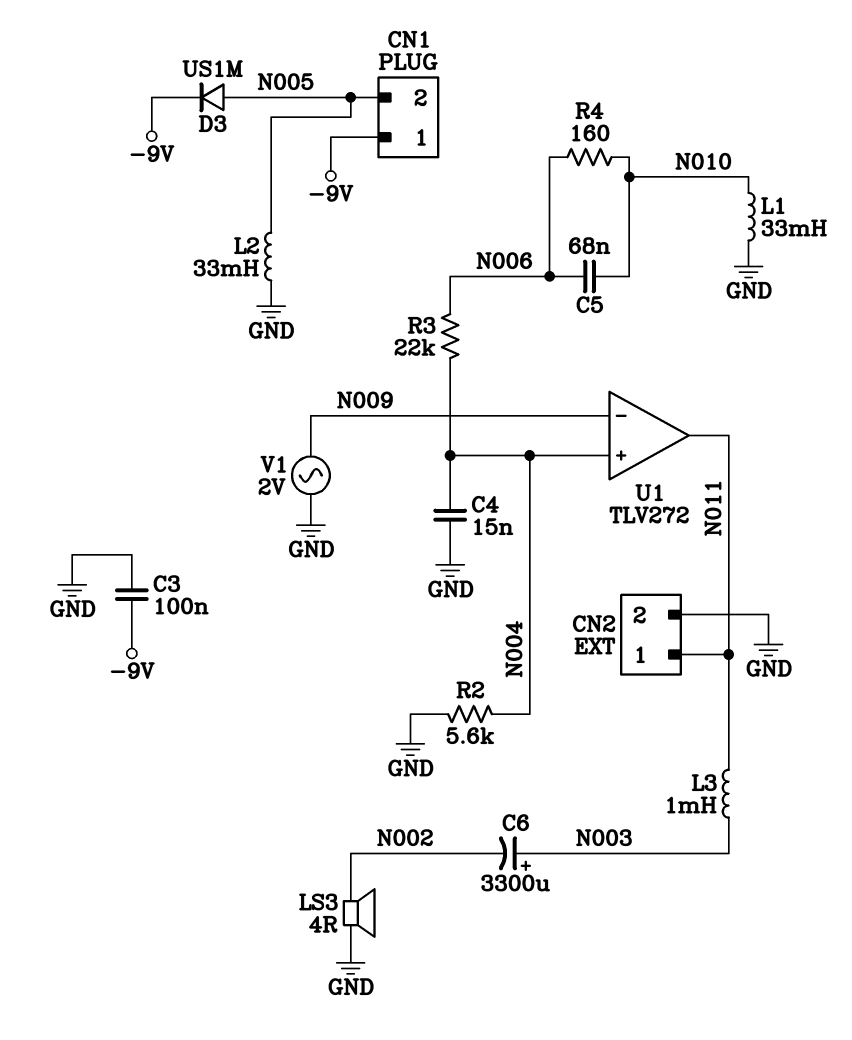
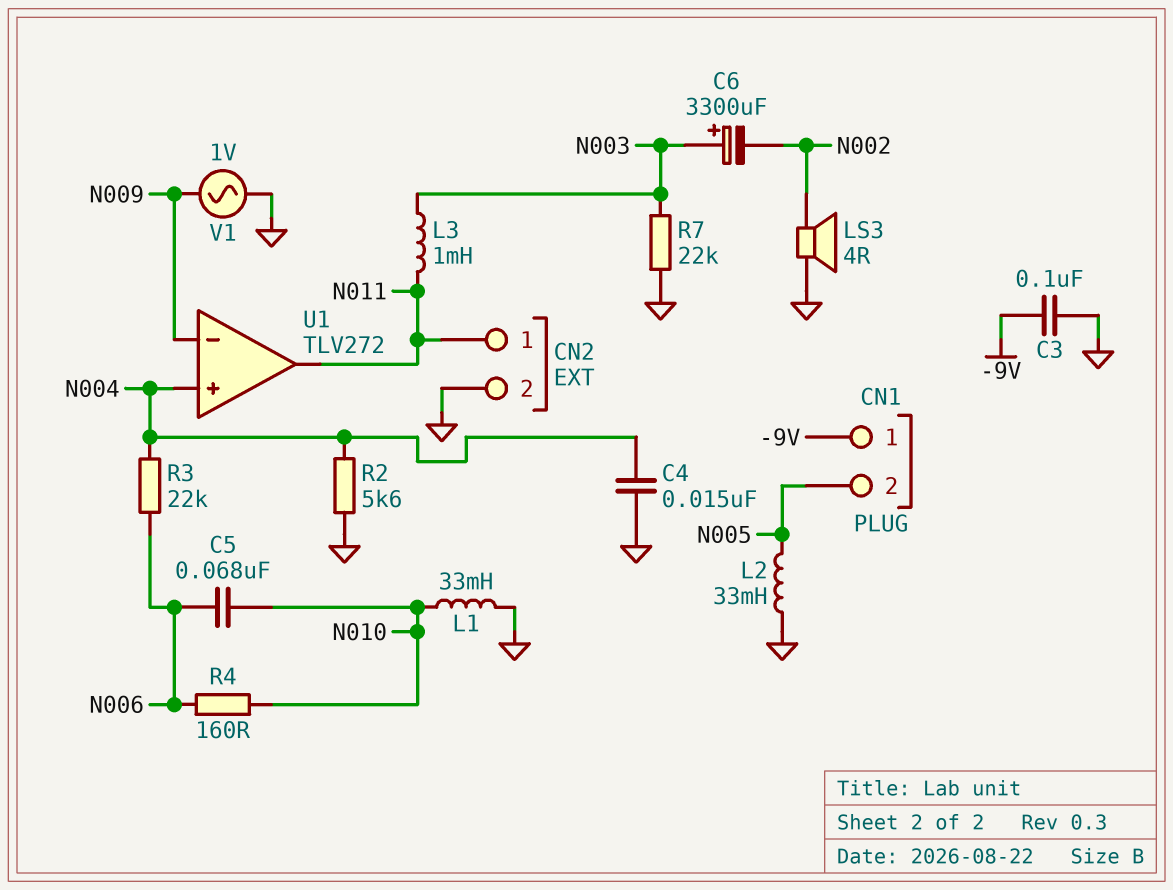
D3: diode US1M (A N005, K -9V) -> none
R7: none -> 22k (GND, N003)
V1: AC 2V (GND, N009) -> AC 1V (GND, N009)

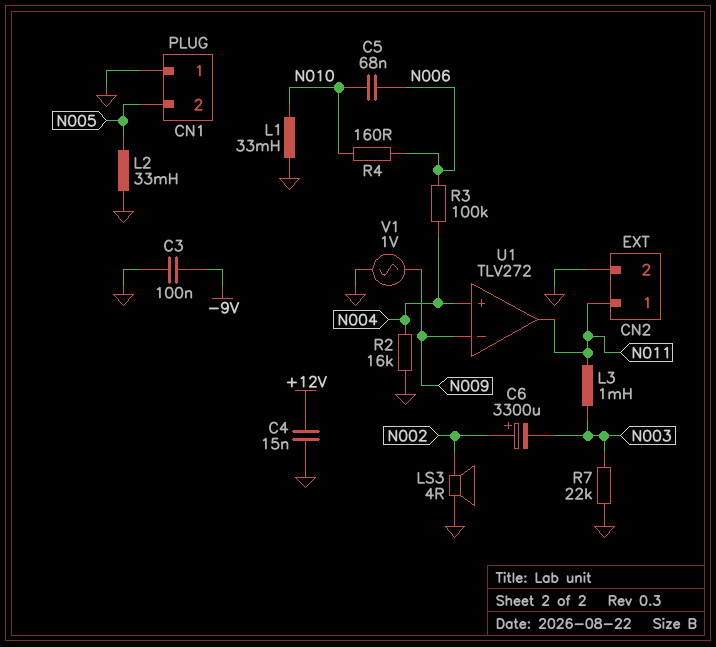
C4: 15nF (GND, N004) -> 15nF (+12V, GND)
C6: 3300uF (plus N003, minus N002) -> 3300uF (plus N002, minus N003)
CN1 pin 1: -9V -> GND
R2: 5.6k (GND, N004) -> 16k (GND, N004)
R3: 22k (N004, N006) -> 100k (N004, N006)

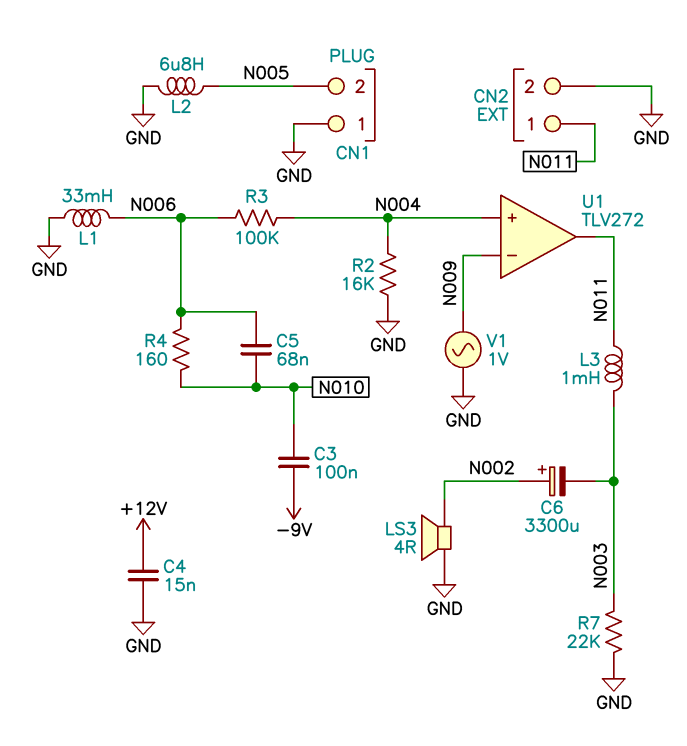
C3: 100nF (-9V, GND) -> 100nF (-9V, N010)
L1: 33mH (GND, N010) -> 33mH (GND, N006)
L2: 33mH (GND, N005) -> 6.8uH (GND, N005)

